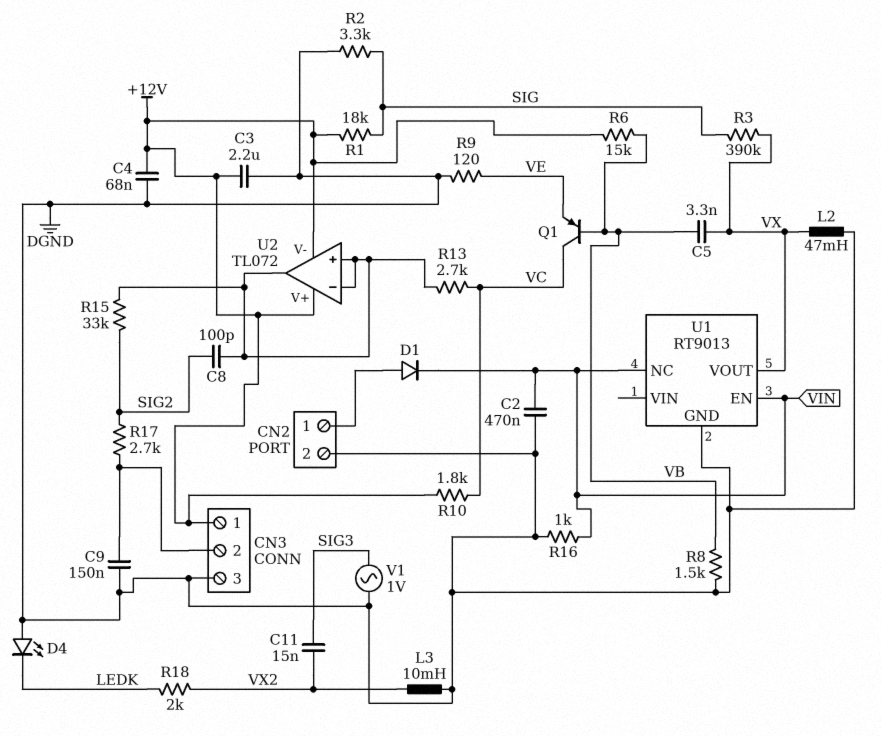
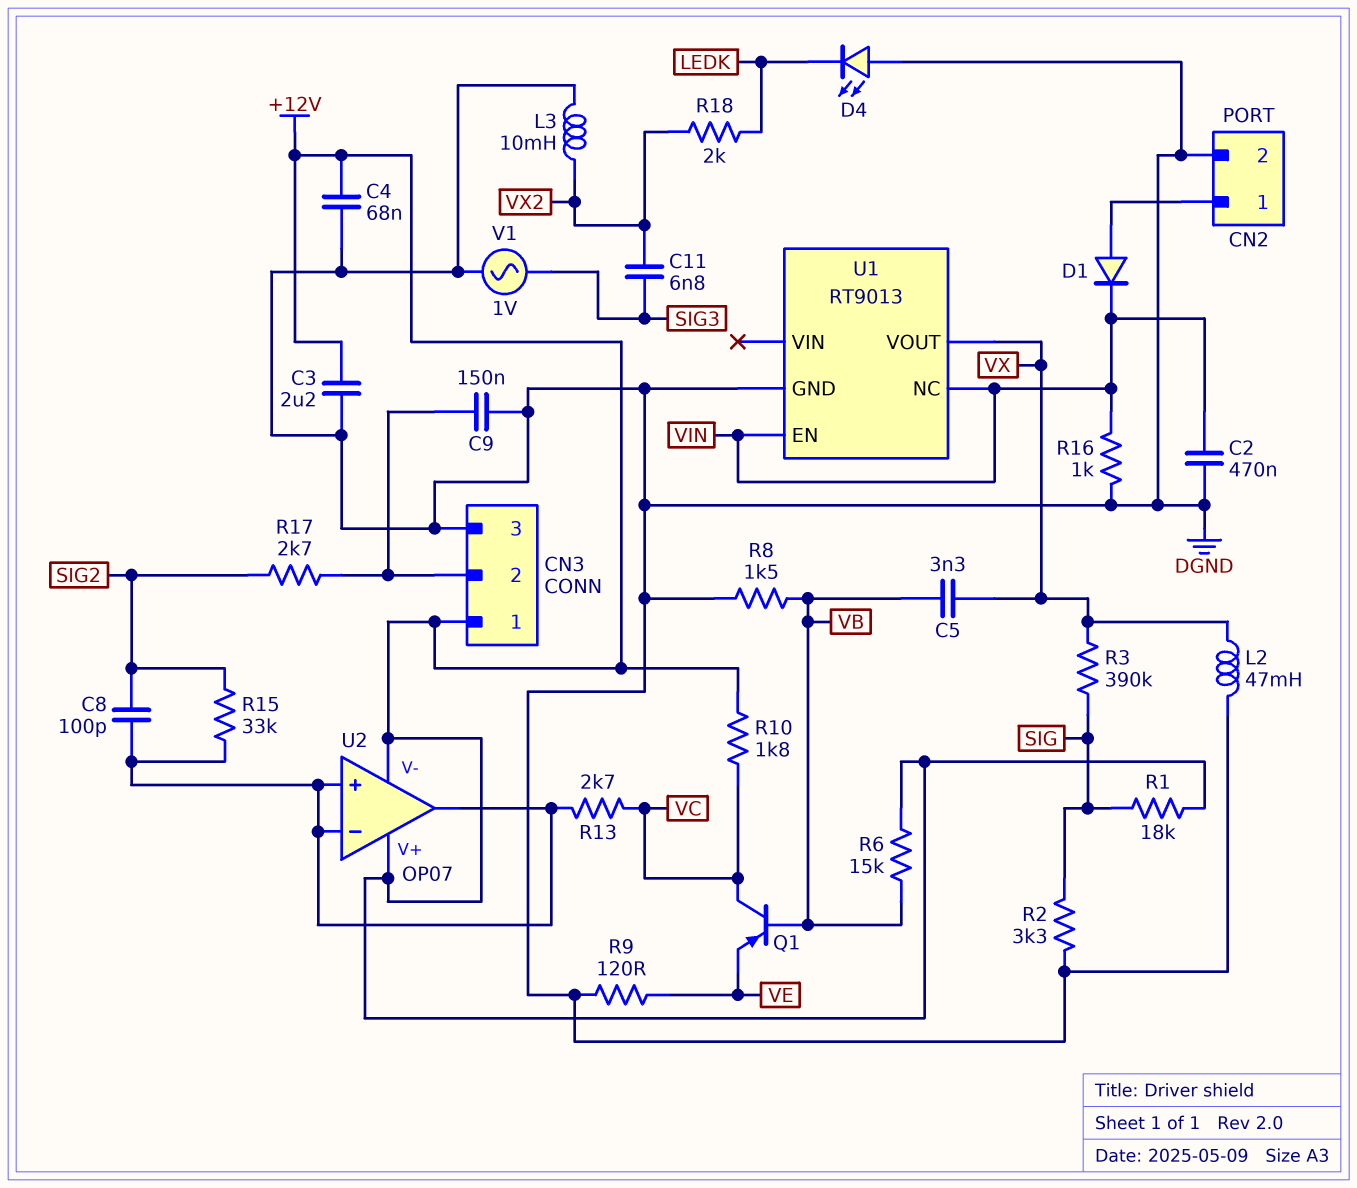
C11: 15nF (SIG3, VX2) -> 6.8nF (SIG3, VX2)
U2: TL072 -> OP07

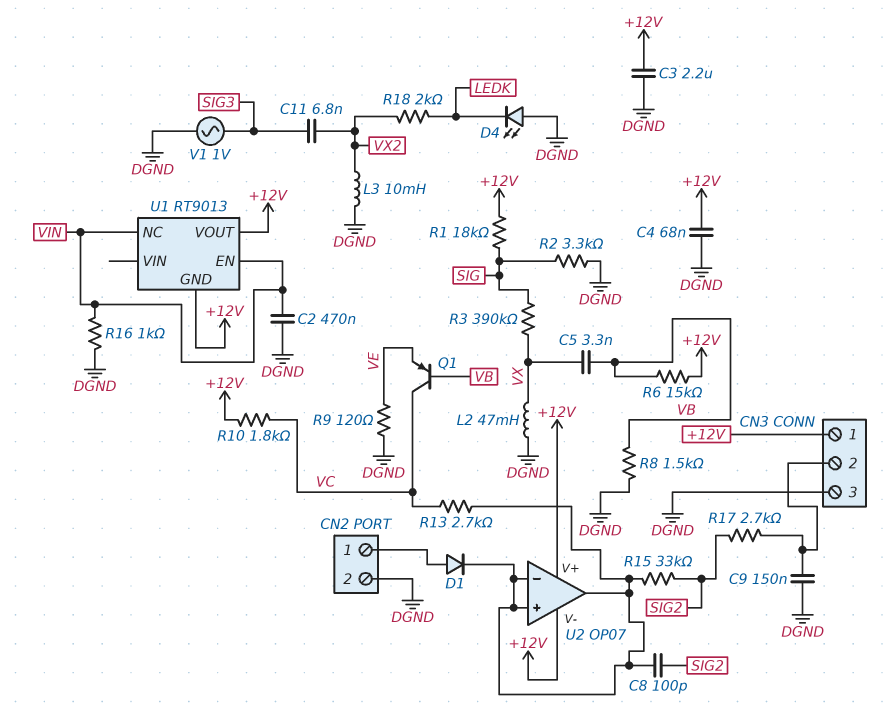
D1: diode (A CN2/1, K VIN) -> diode (A CN2/1, K U2/in+)
U1 pin GND: DGND -> +12V
U1 pin VOUT: VX -> +12V

